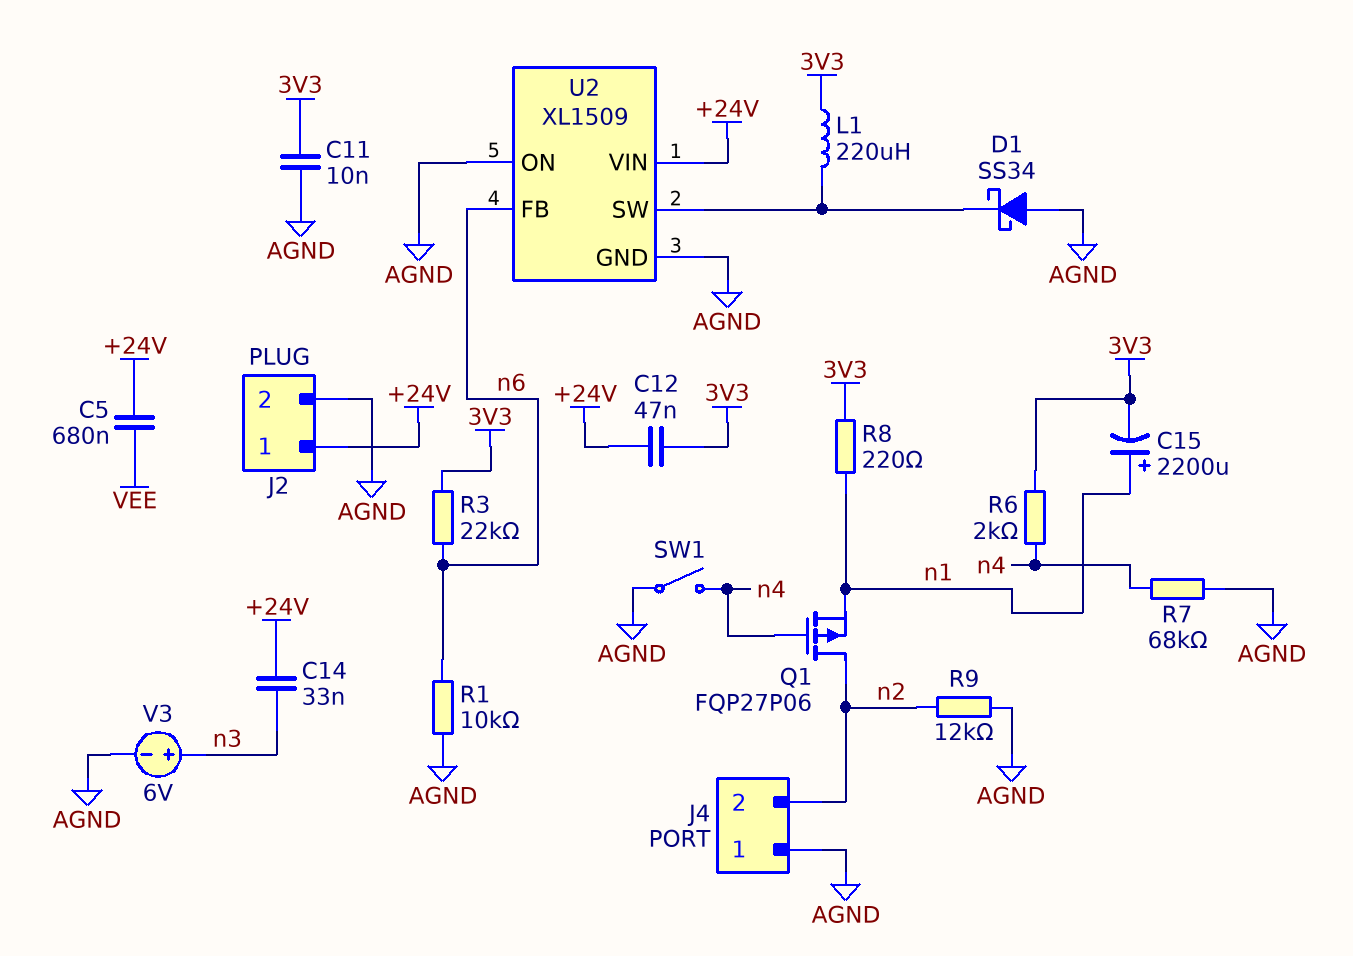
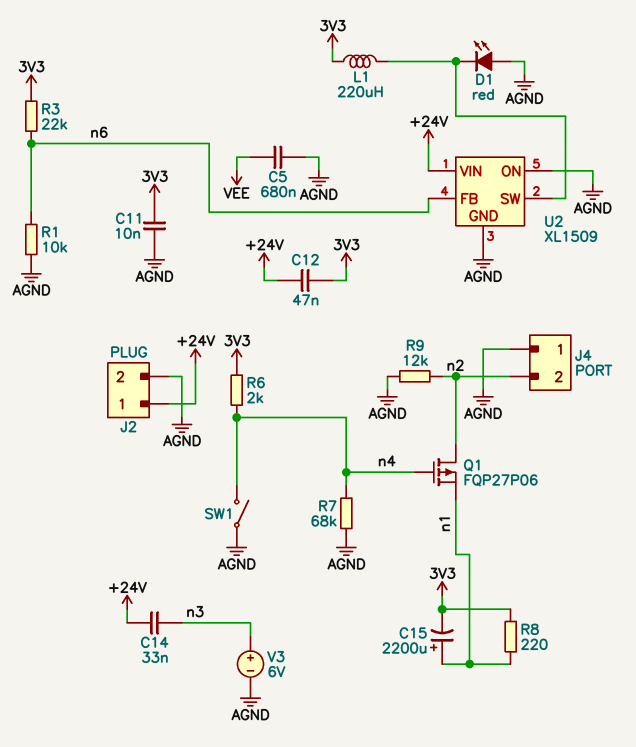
C5: 680nF (+24V, VEE) -> 680nF (AGND, VEE)
D1: schottky SS34 (A AGND, K U2/SW) -> LED red (A AGND, K U2/SW)

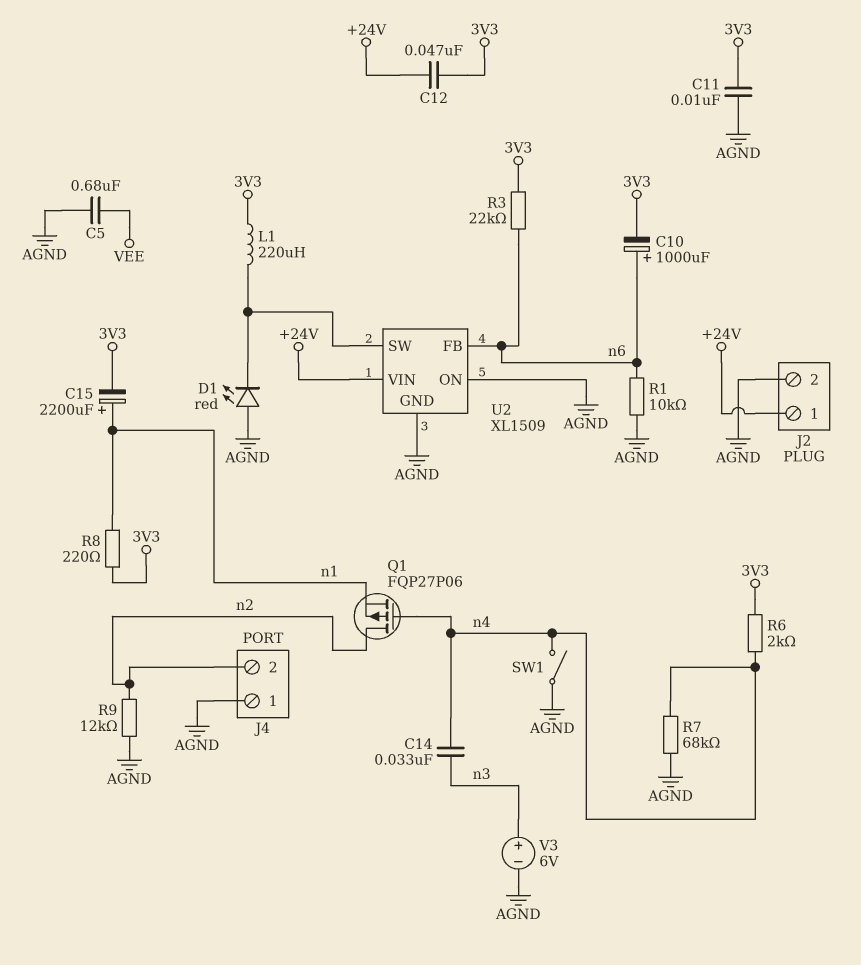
C10: none -> 1000uF (plus n6, minus 3V3)
C14: 33nF (+24V, n3) -> 33nF (n3, n4)

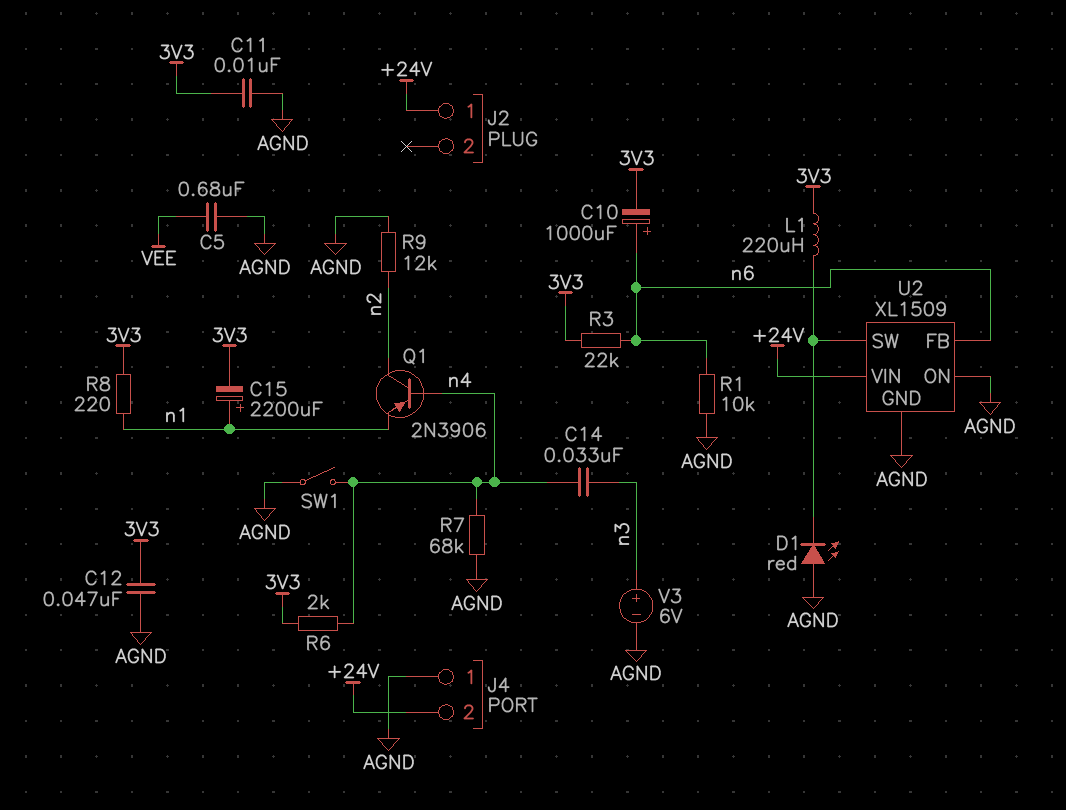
C12: 47nF (+24V, 3V3) -> 47nF (3V3, AGND)
J2 pin 2: AGND -> none
J4 pin 2: n2 -> +24V
Q1: PMOS FQP27P06 (G n4, D n2, S n1) -> PNP 2N3906 (B n4, C n2, E n1)

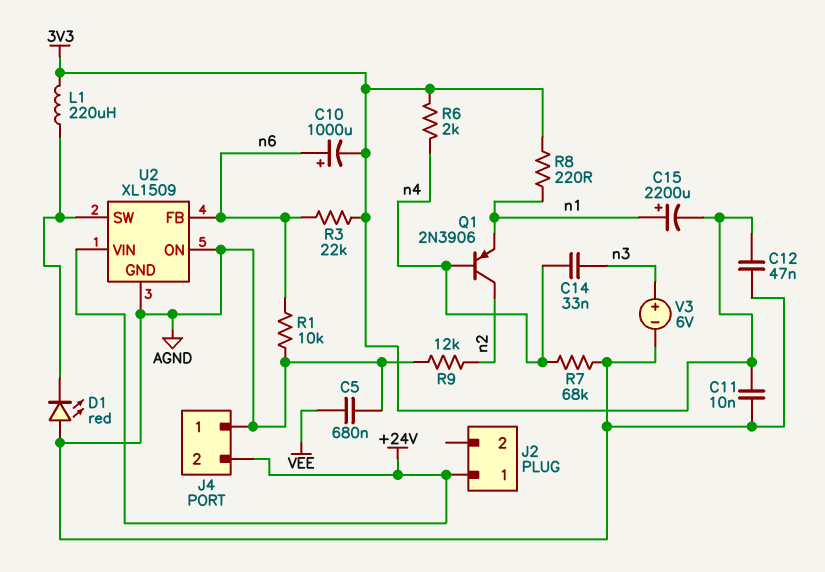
SW1: switch (AGND, n4) -> none

